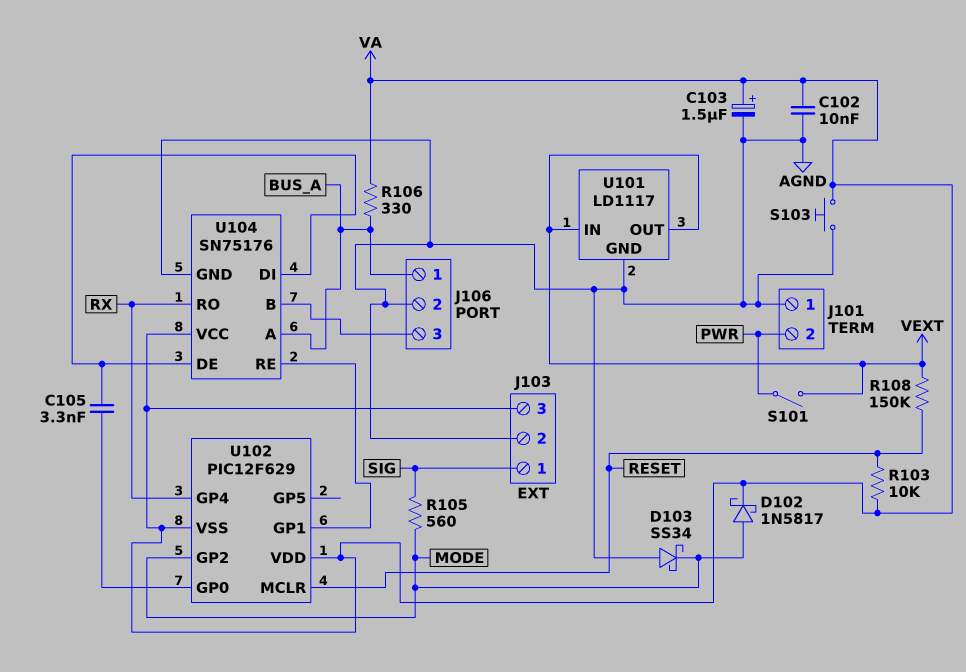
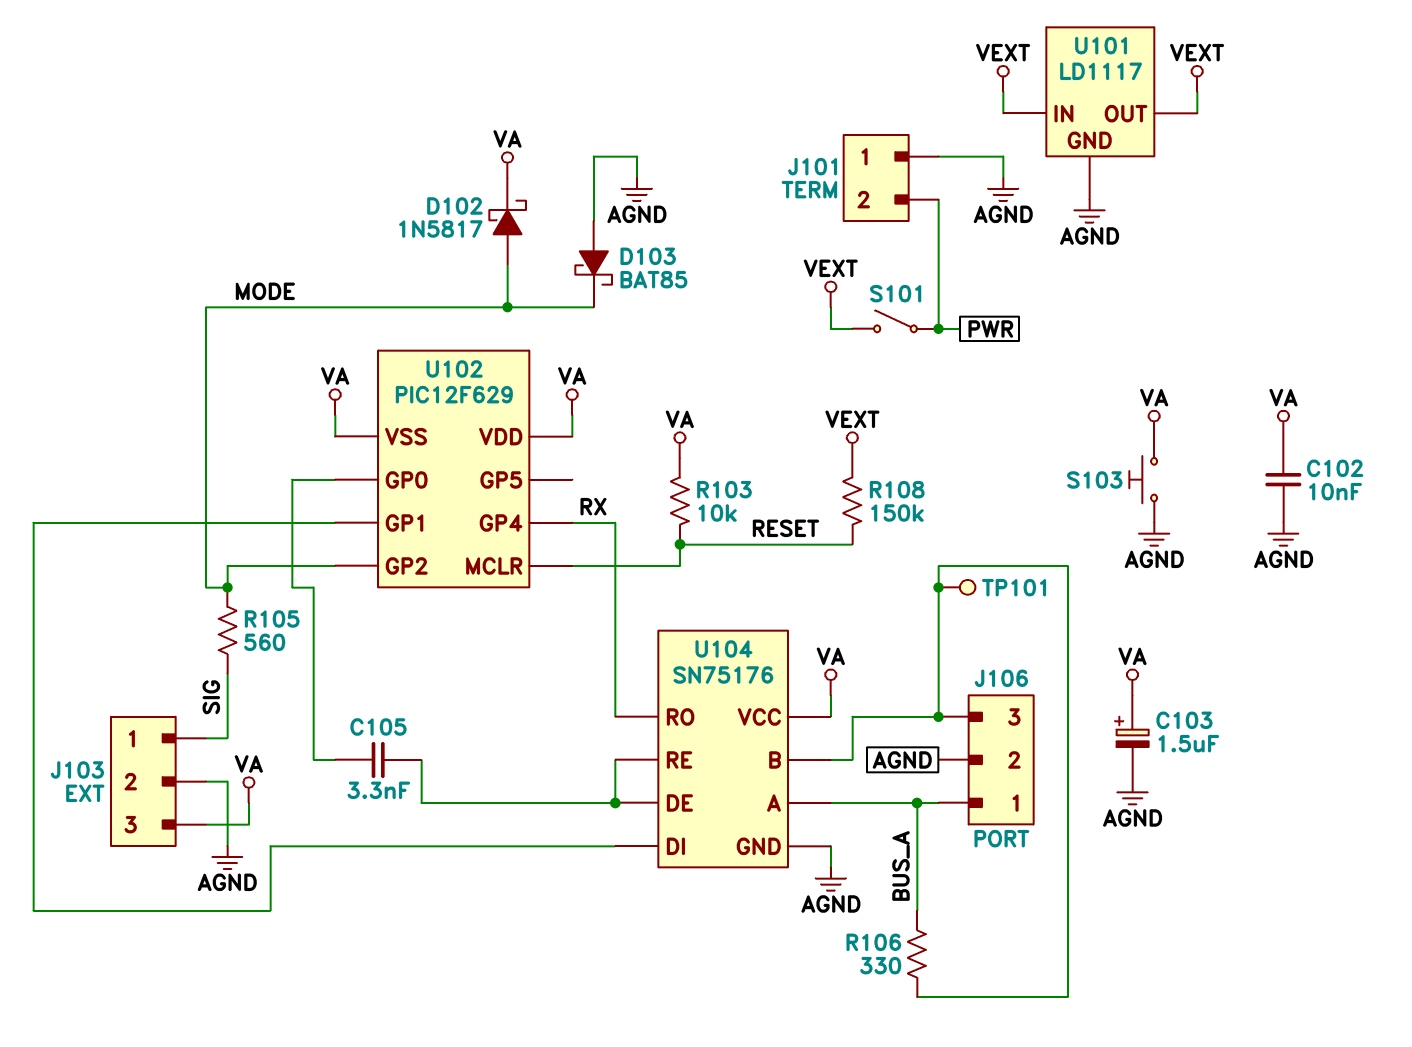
D103: schottky SS34 (A AGND, K MODE) -> schottky BAT85 (A AGND, K MODE)
R106: 330 (BUS_A, VA) -> 330 (BUS_A, J106/3)
TP101: none -> test point (J106/3)
U104 pin DI: U104/DE -> U102/GP1
U104 pin RE: U102/GP1 -> U104/DE

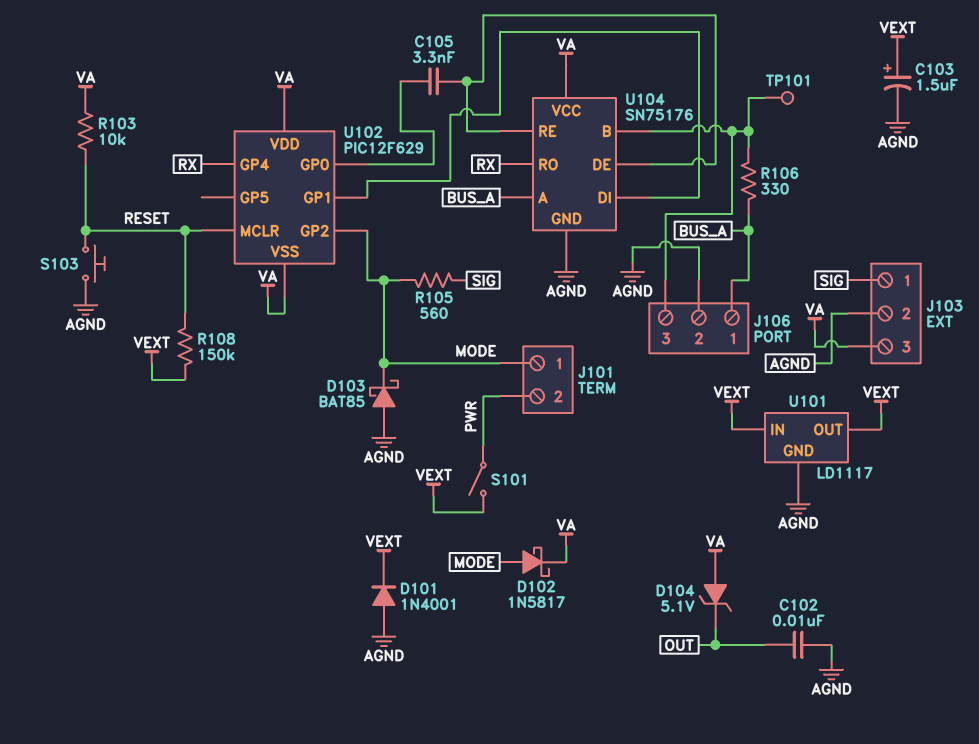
C102: 10nF (AGND, VA) -> 10nF (AGND, OUT)
C103: 1.5uF (plus VA, minus AGND) -> 1.5uF (plus VEXT, minus AGND)
D101: none -> diode 1N4001 (A AGND, K VEXT)
D104: none -> zener 5.1V (A VA, K OUT)
J101 pin 1: AGND -> MODE
S103: button (AGND, VA) -> button (AGND, RESET)

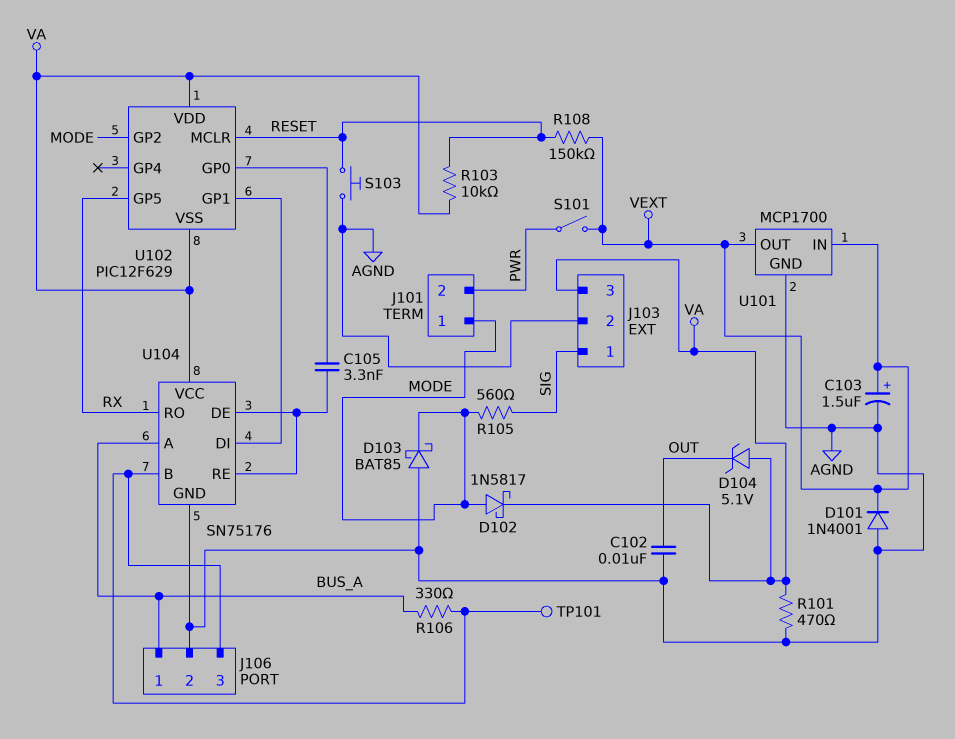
R101: none -> 470 (AGND, VA)
U101: LD1117 -> MCP1700
U102 pin GP4: RX -> none
U102 pin GP5: none -> RX

